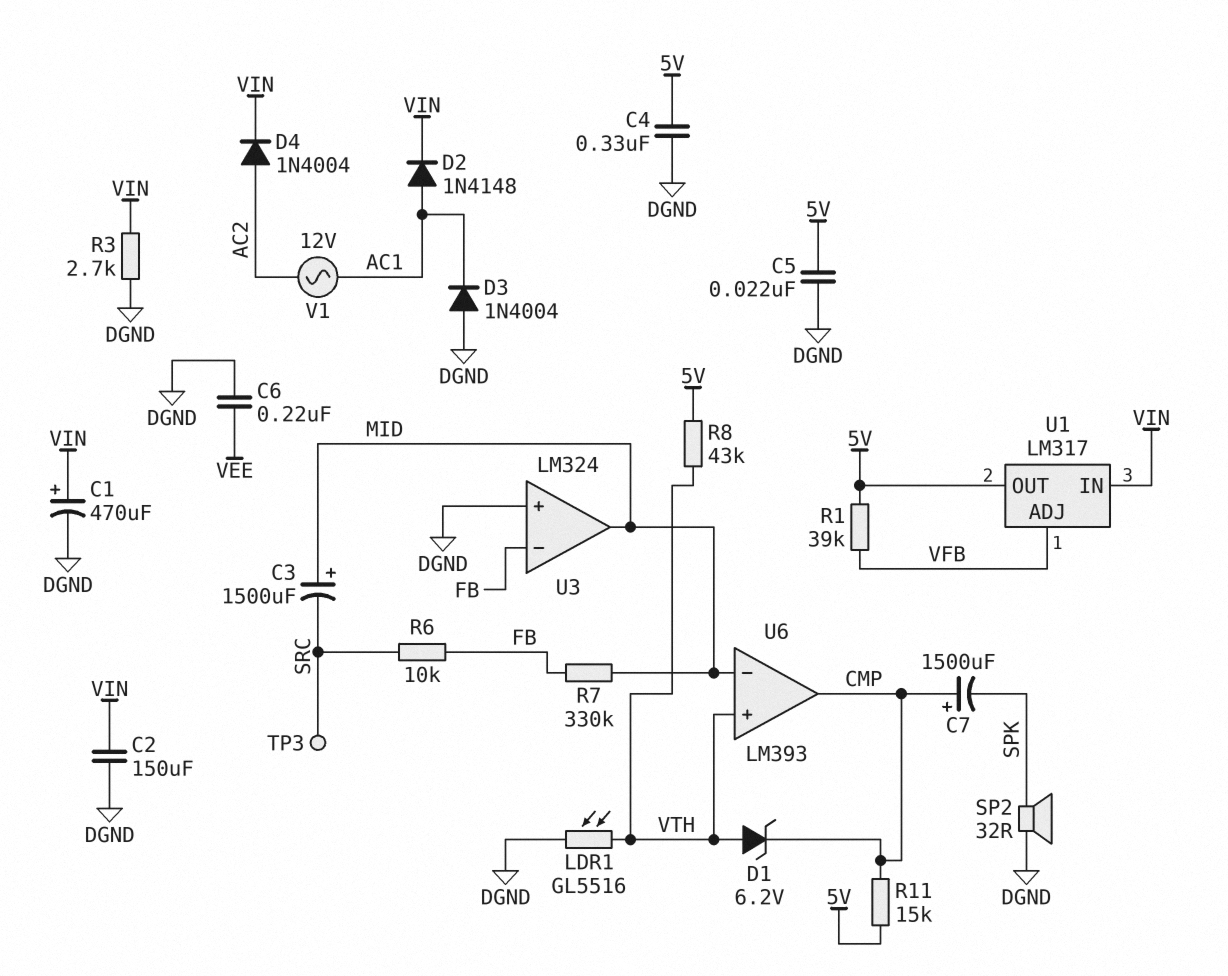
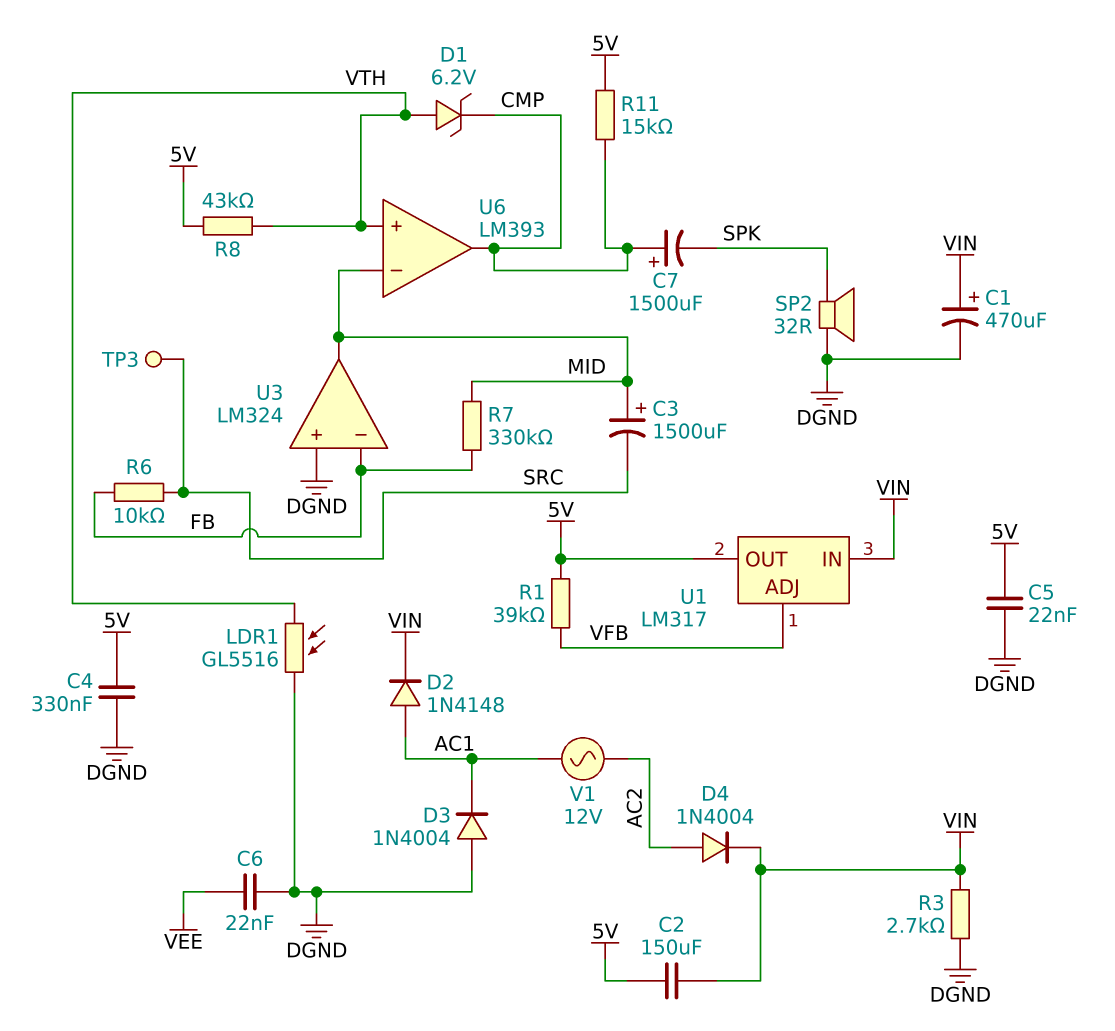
C2: 150uF (DGND, VIN) -> 150uF (5V, VIN)
C6: 220nF (DGND, VEE) -> 22nF (DGND, VEE)

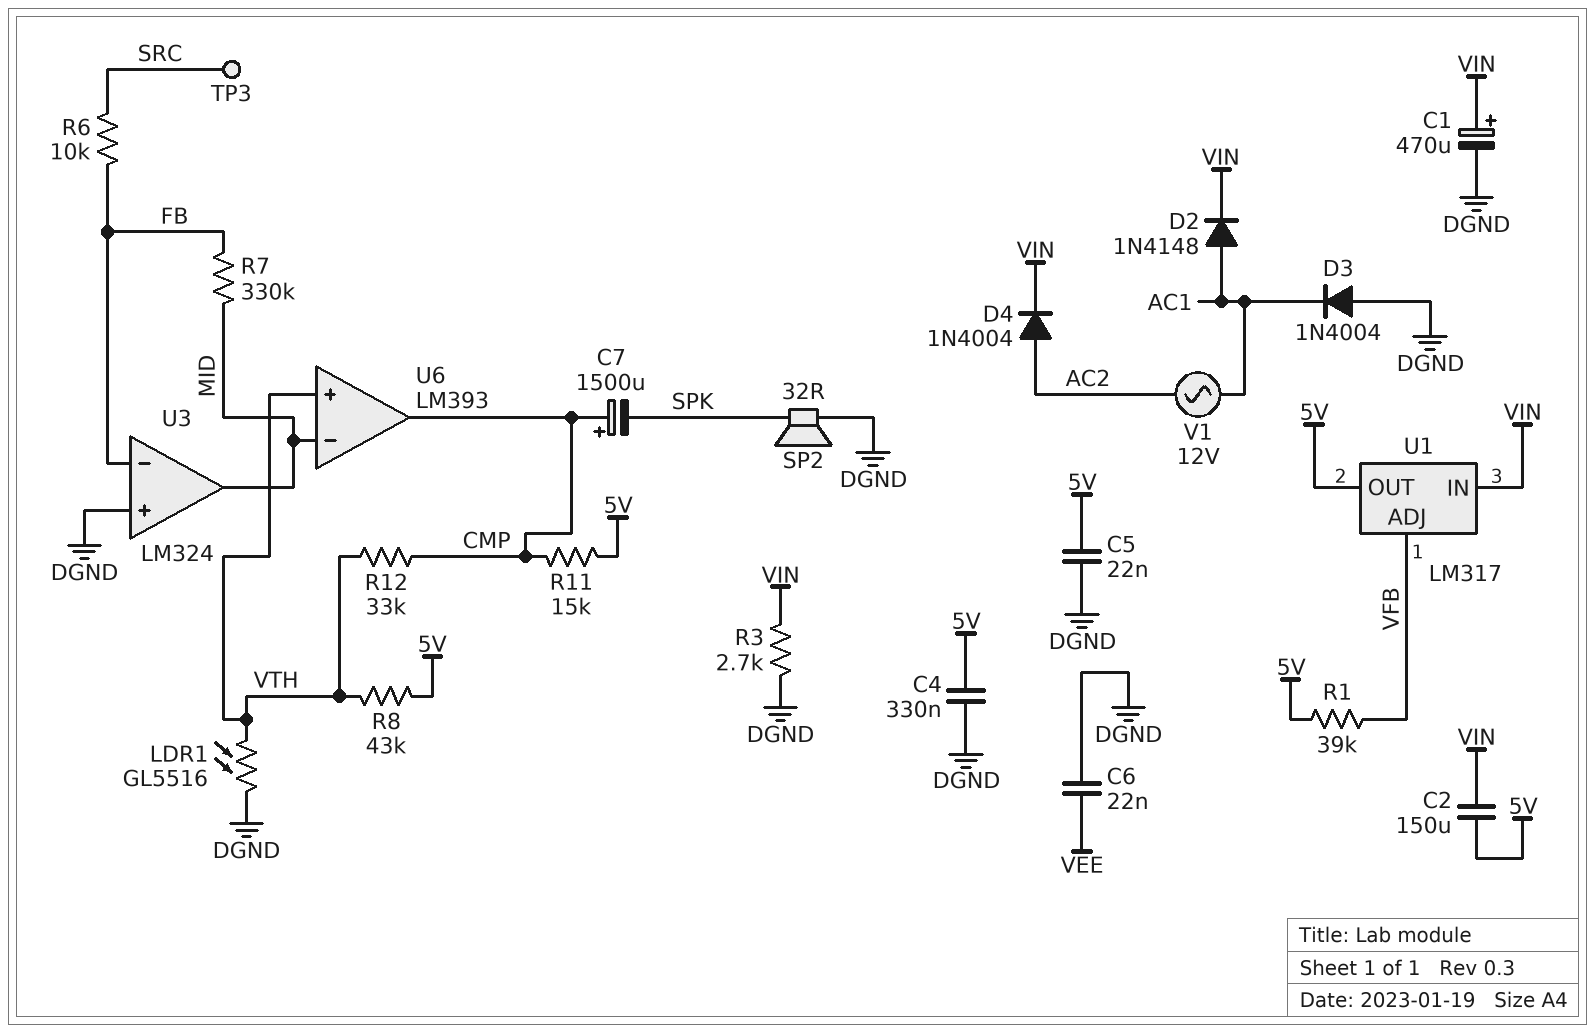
C3: 1500uF (plus MID, minus SRC) -> none
D1: zener 6.2V (A VTH, K CMP) -> none
R12: none -> 33k (CMP, VTH)

